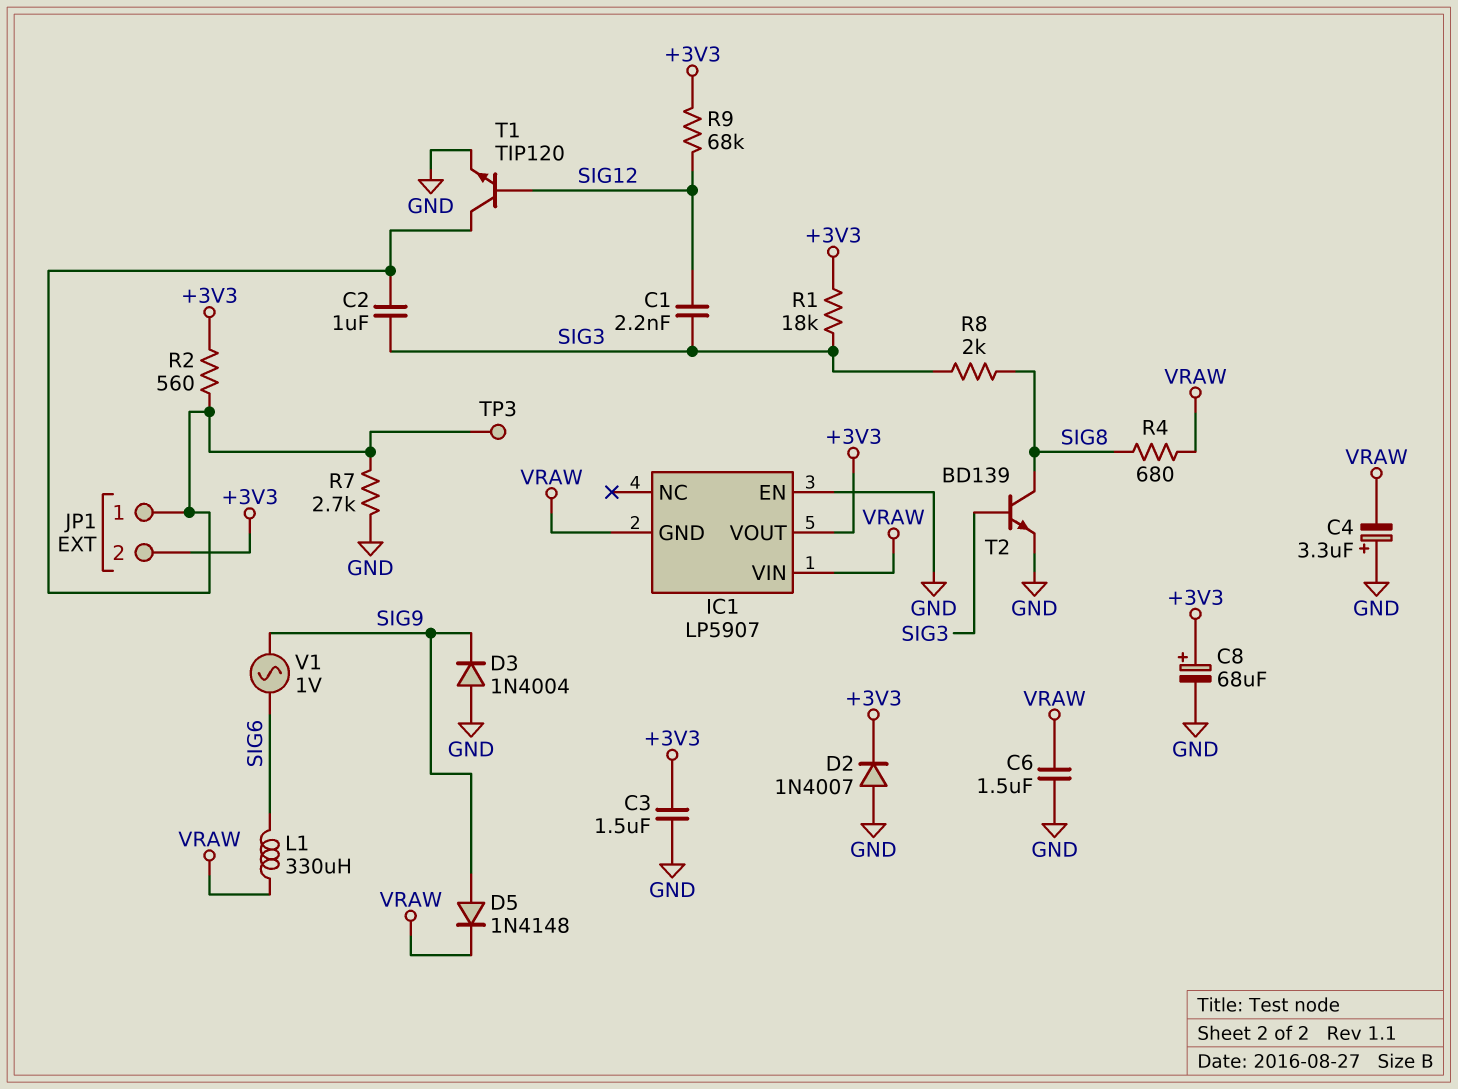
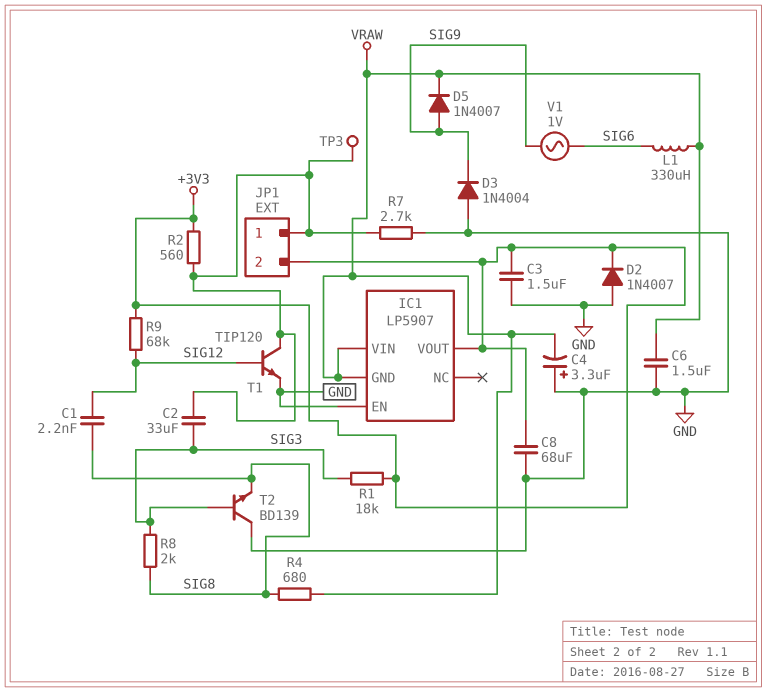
C1: 2.2nF (SIG3, SIG12) -> 2.2nF (SIG8, SIG12)
C2: 1uF (JP1/1, SIG3) -> 33uF (JP1/1, SIG3)
C8: 68uF (plus +3V3, minus GND) -> 68uF (+3V3, GND)
D5: diode 1N4148 (A SIG9, K VRAW) -> diode 1N4007 (A SIG9, K VRAW)
T2: NPN BD139 (B SIG3, C SIG8, E GND) -> NPN BD139 (B SIG3, C GND, E SIG8)

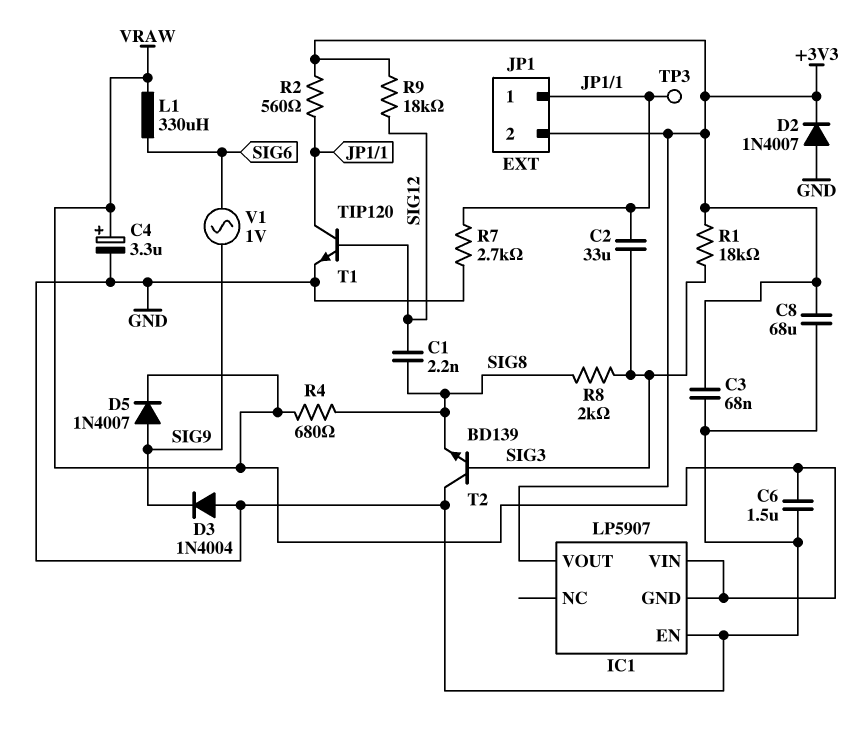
C3: 1.5uF (+3V3, GND) -> 68nF (+3V3, GND)
C4: 3.3uF (plus GND, minus VRAW) -> 3.3uF (plus VRAW, minus GND)
R9: 68k (+3V3, SIG12) -> 18k (+3V3, SIG12)

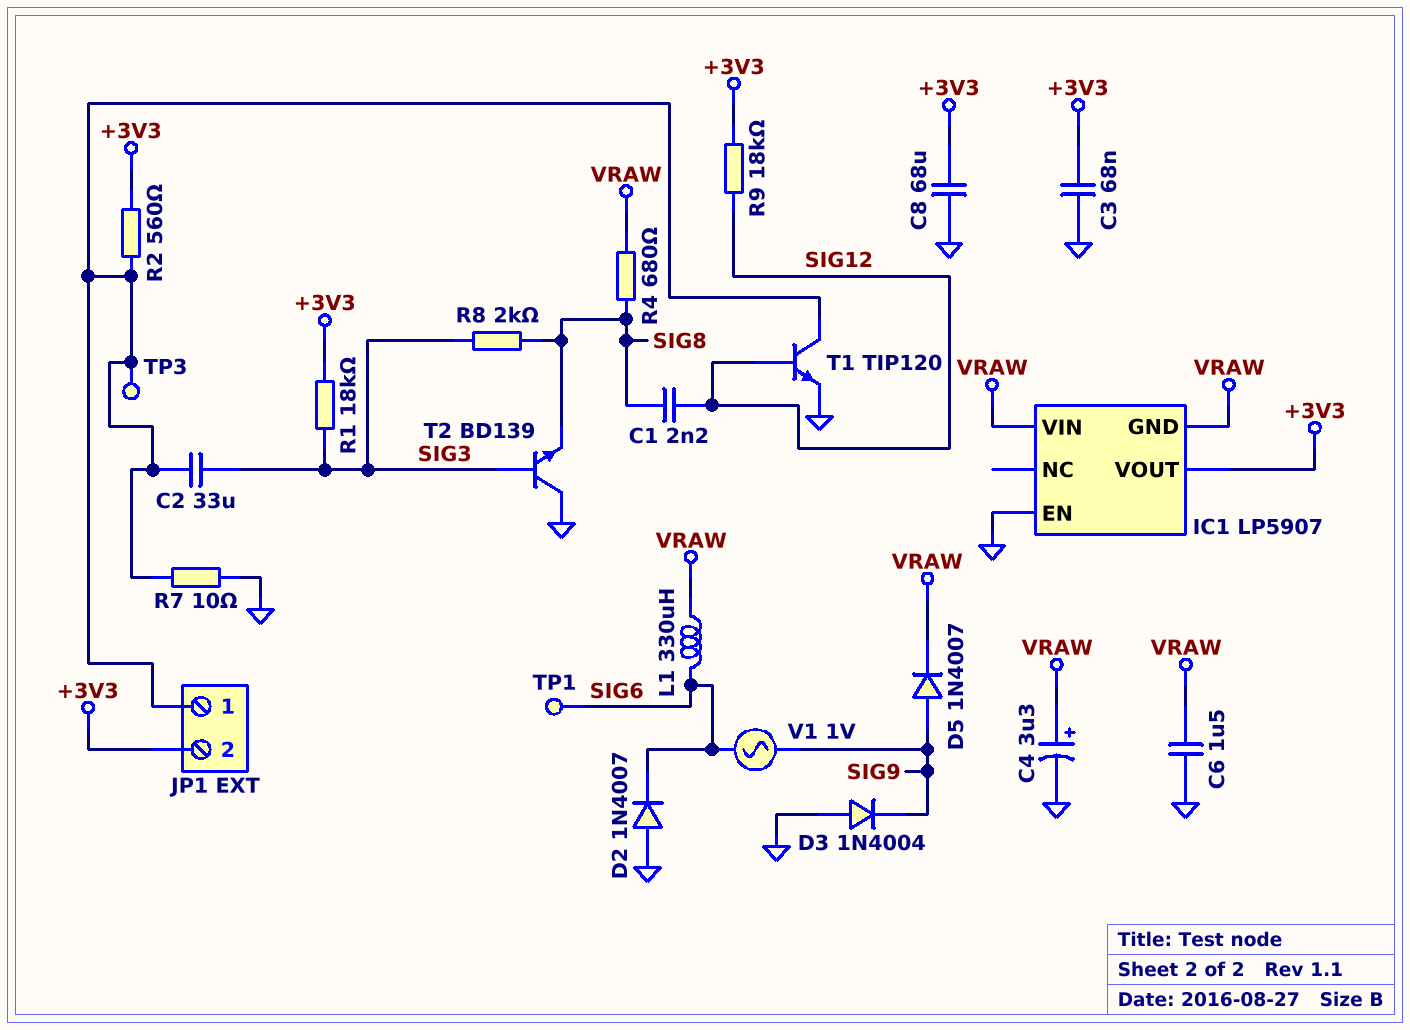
D2: diode 1N4007 (A GND, K +3V3) -> diode 1N4007 (A GND, K SIG6)
R7: 2.7k (GND, JP1/1) -> 10 (GND, JP1/1)
TP1: none -> test point (SIG6)

